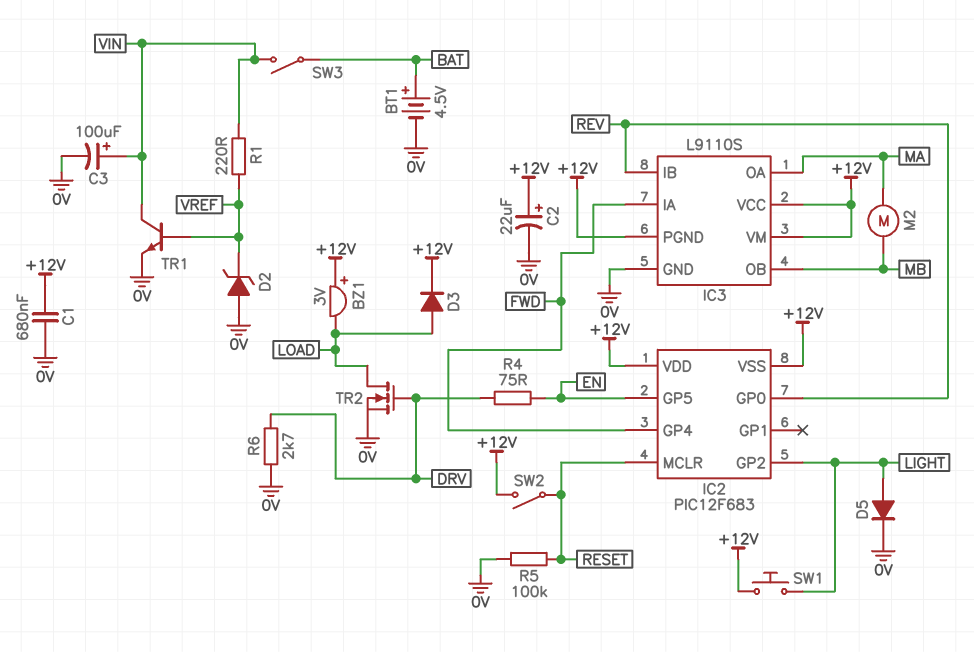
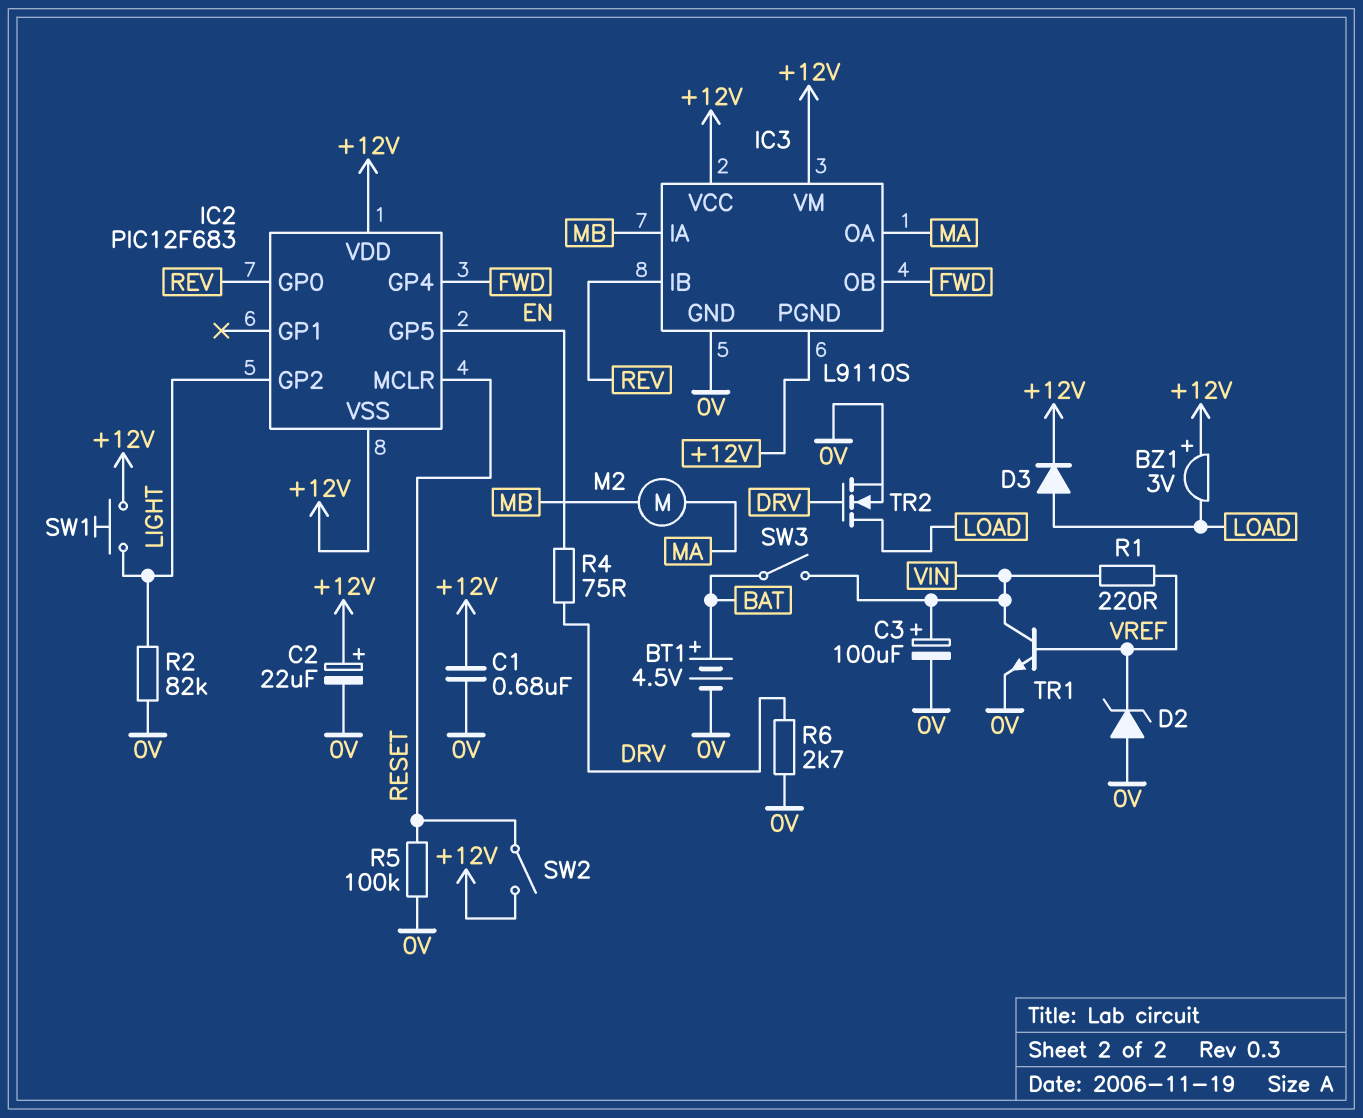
D5: diode (A LIGHT, K 0V) -> none
IC3 pin IA: FWD -> MB
IC3 pin OB: MB -> FWD
R2: none -> 82k (0V, LIGHT)

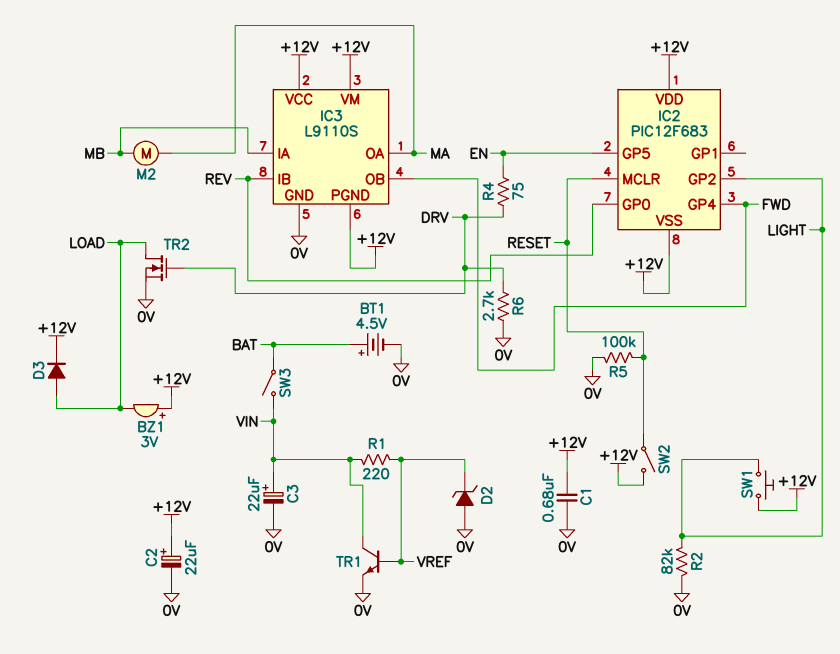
C3: 100uF (plus VIN, minus 0V) -> 22uF (plus VIN, minus 0V)

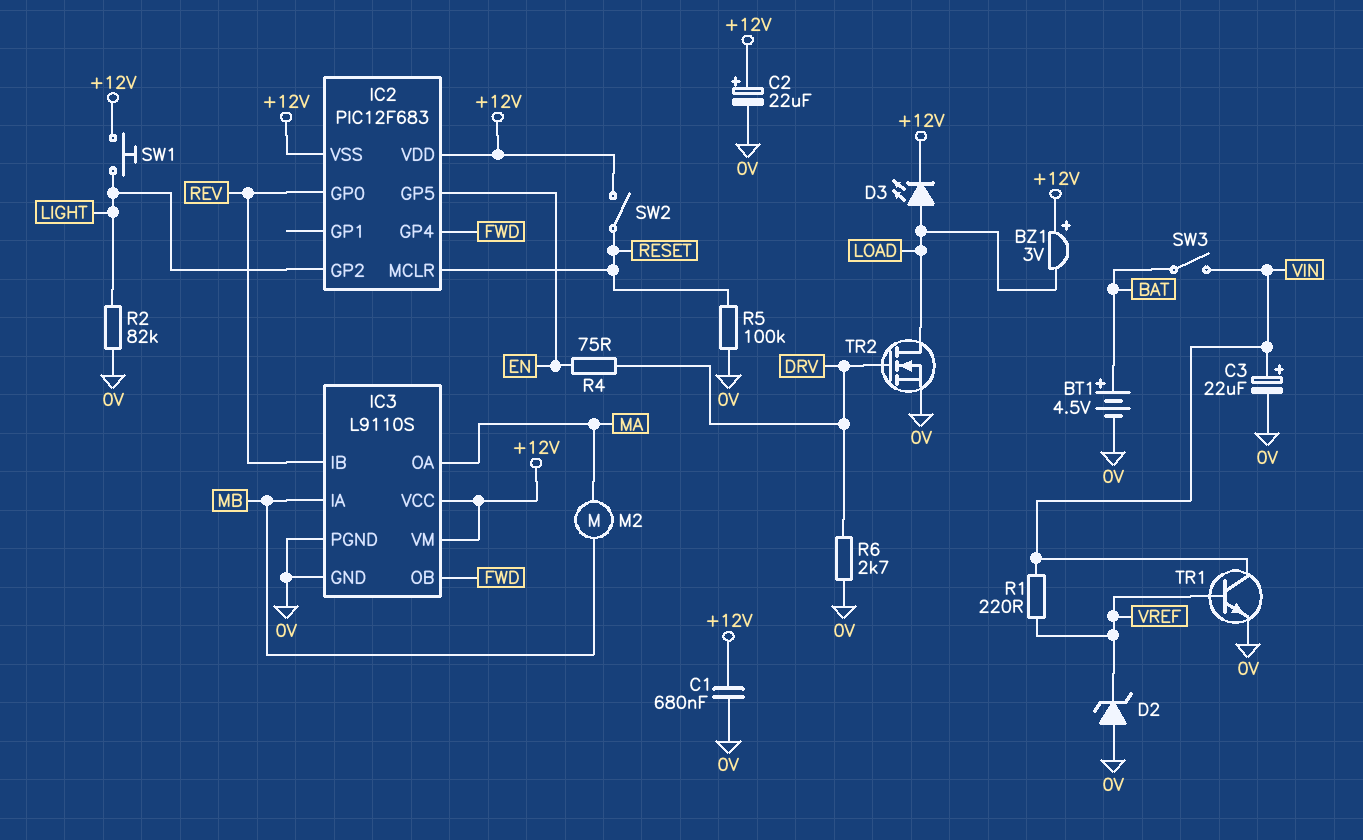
D3: diode (A LOAD, K +12V) -> LED (A LOAD, K +12V)
IC3 pin PGND: +12V -> 0V

